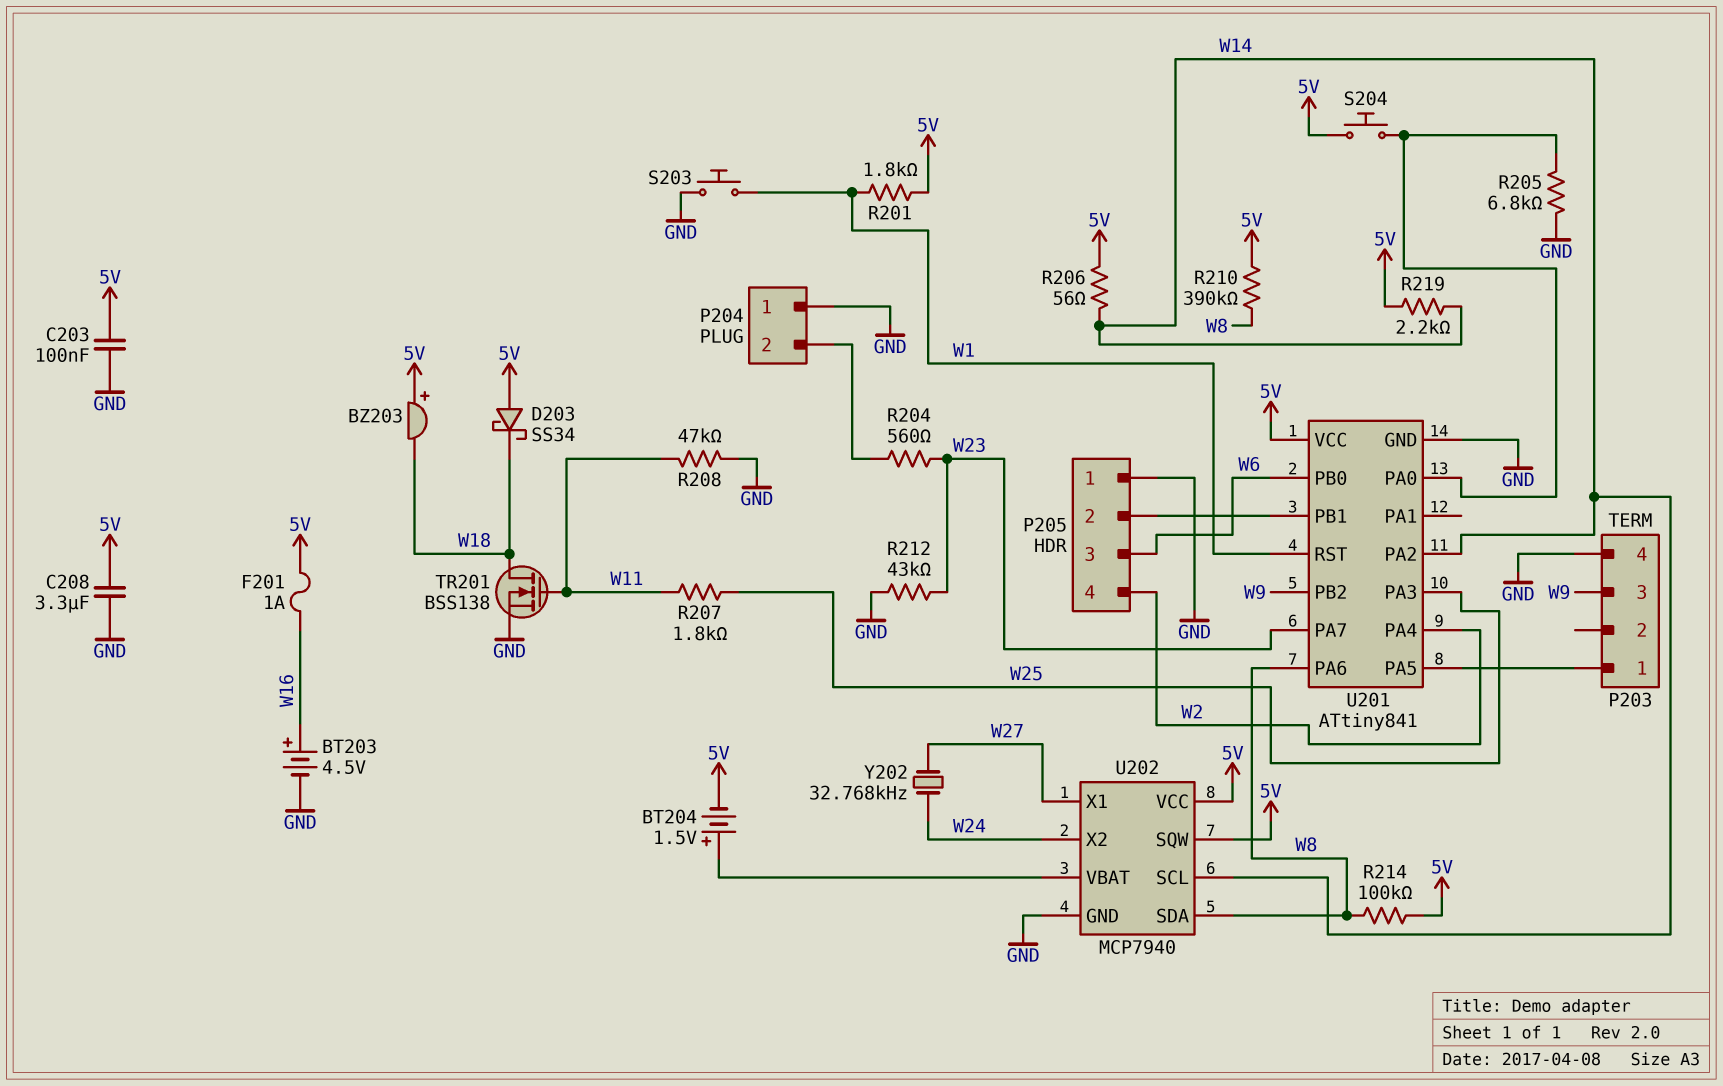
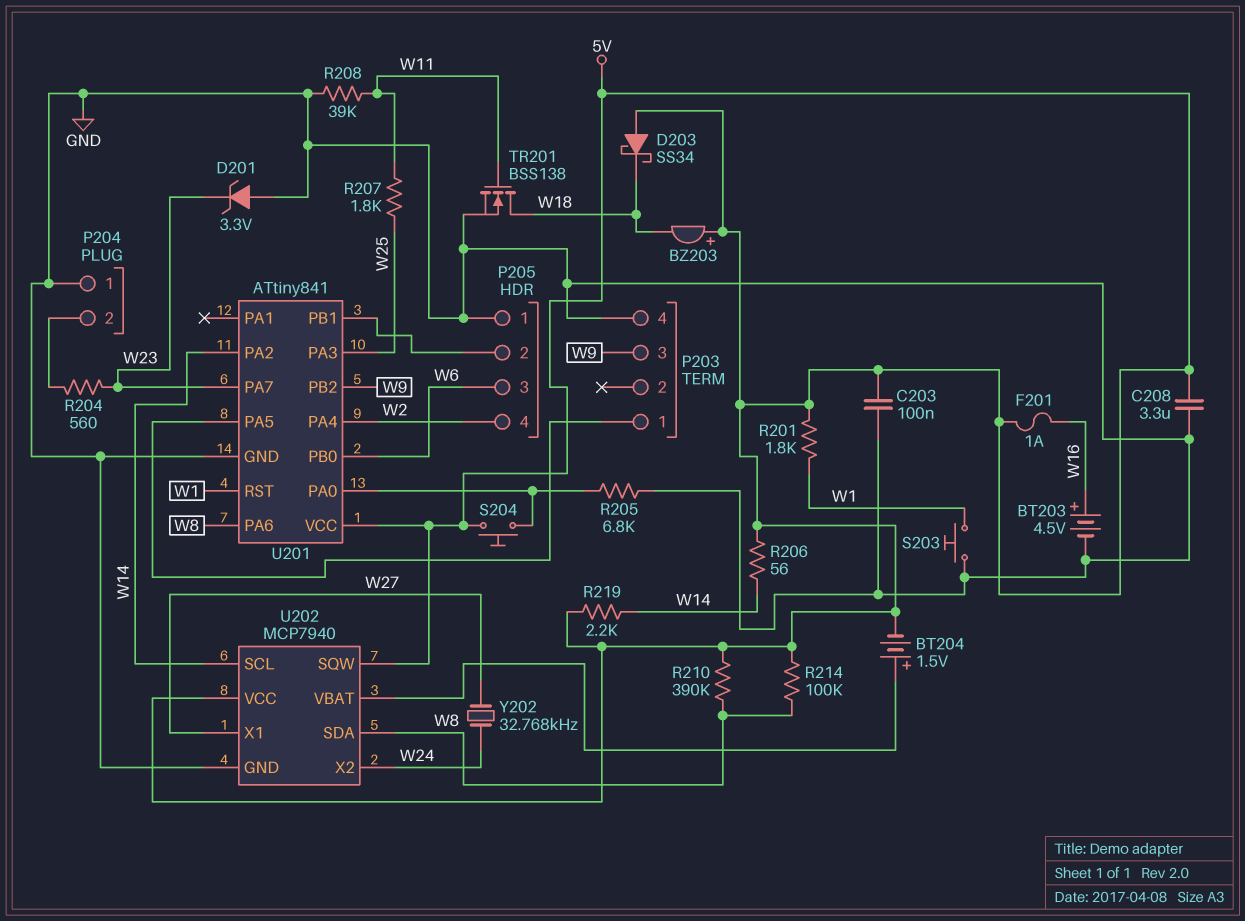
D201: none -> zener 3.3V (A GND, K W23)
R208: 47k (GND, W11) -> 39k (GND, W11)
R212: 43k (GND, W23) -> none

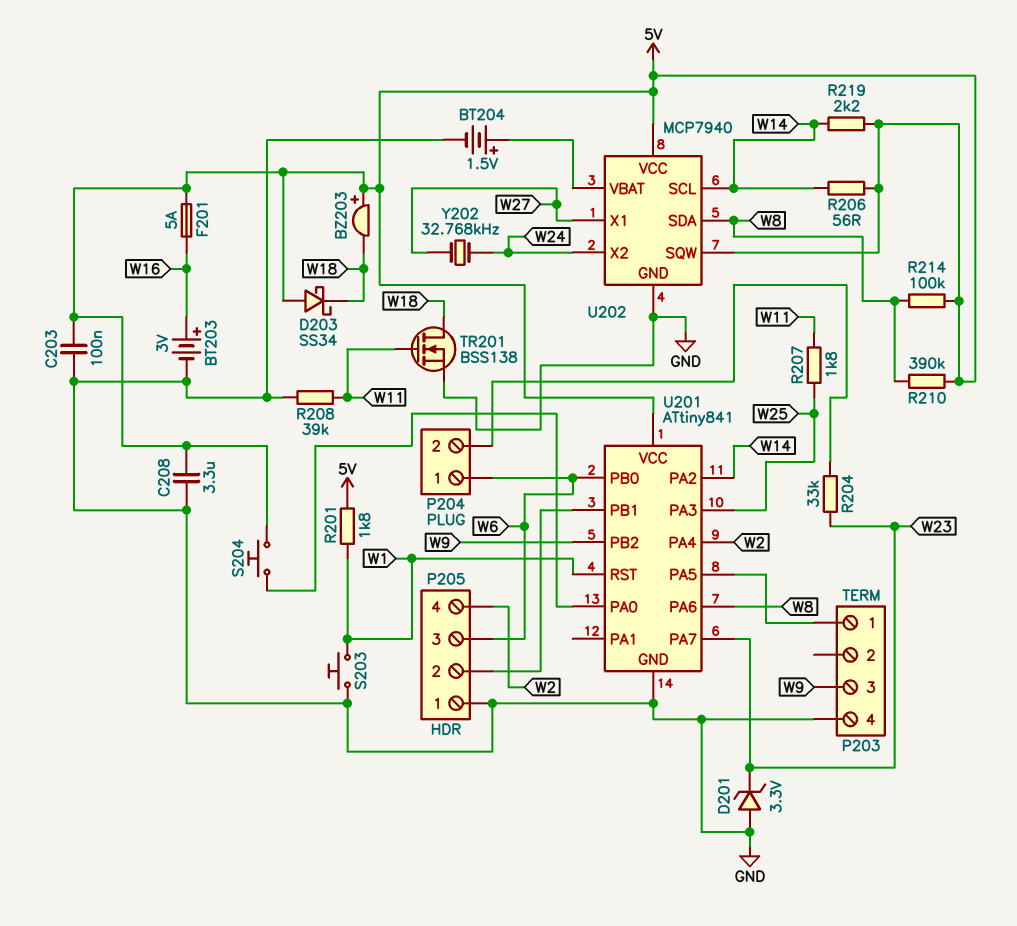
BT203: 4.5V (plus W16, minus GND) -> 3V (plus W16, minus GND)
BT204: 1.5V (plus U202/VBAT, minus 5V) -> 1.5V (plus U202/VBAT, minus GND)
F201: 1A (5V, W16) -> 5A (5V, W16)
P204 pin 1: GND -> W6
R204: 560 (P204/2, W23) -> 33k (P204/2, W23)
R205: 6.8k (GND, U201/PA0) -> none

